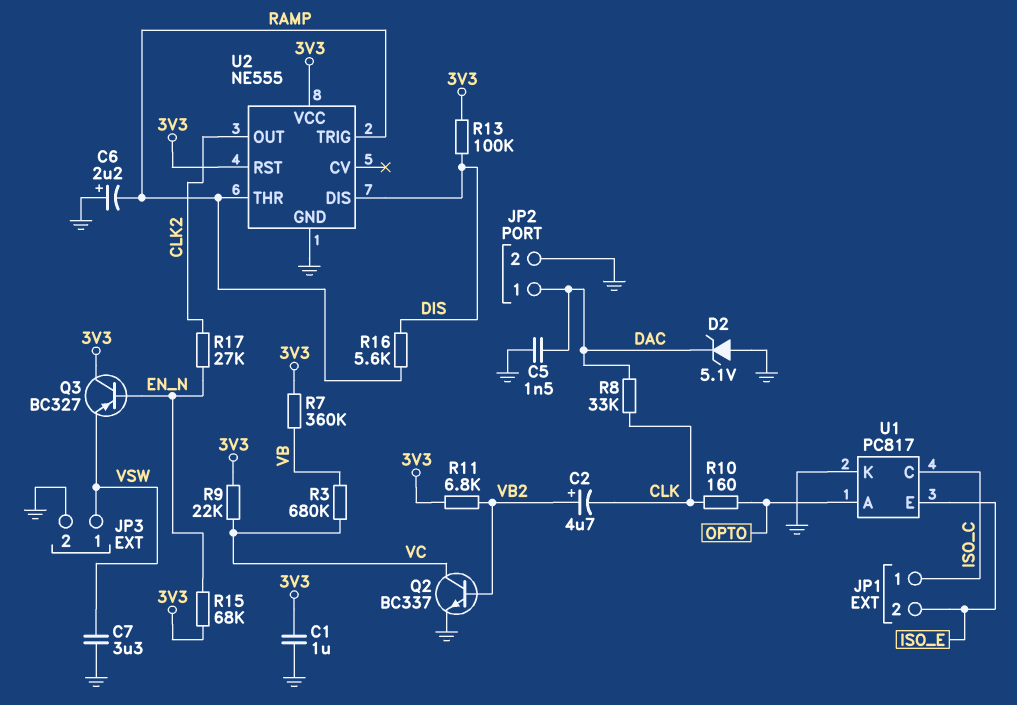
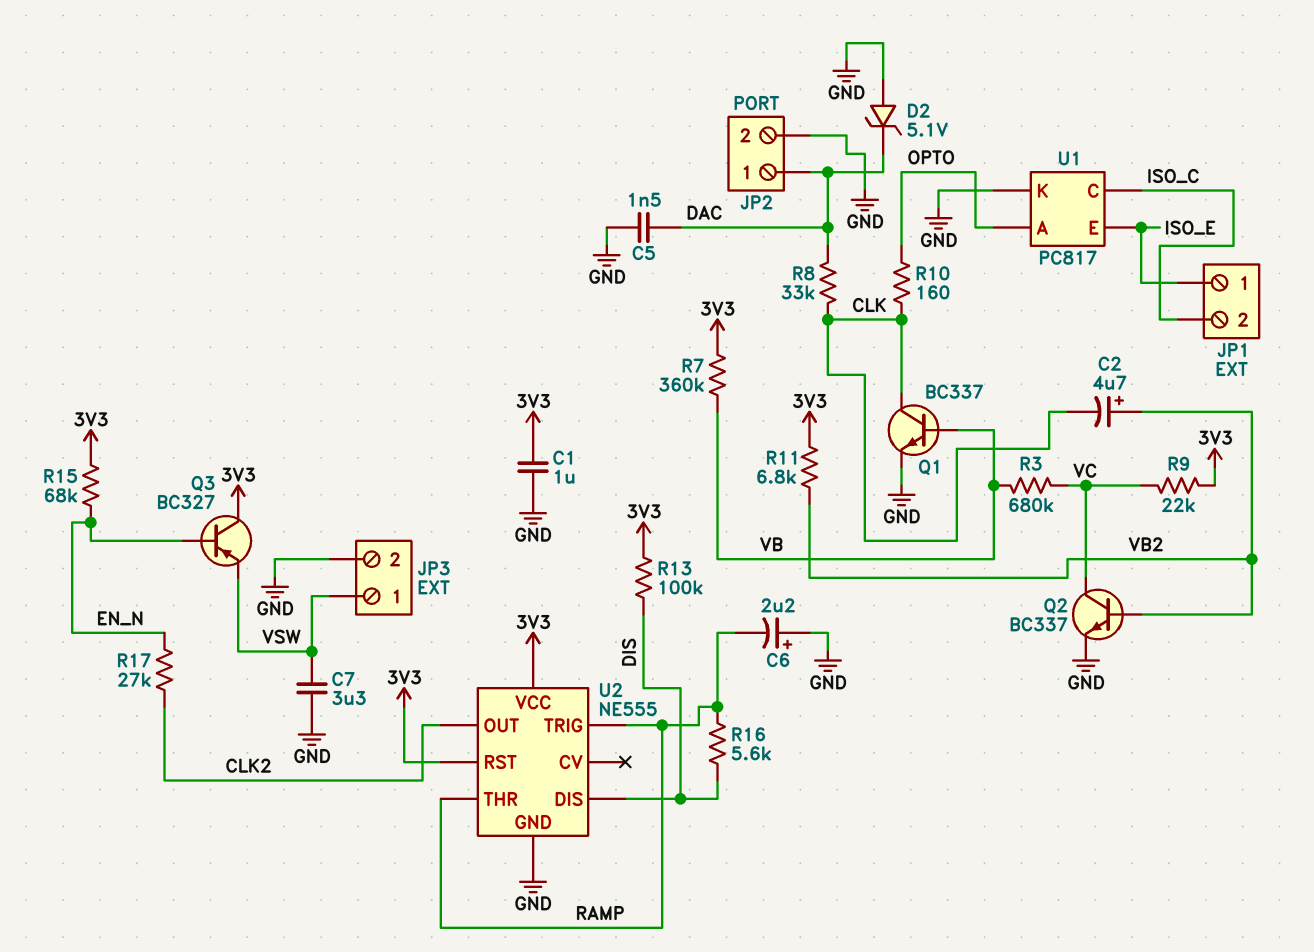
JP1 pin 1: ISO_C -> ISO_E
JP1 pin 2: ISO_E -> ISO_C
Q1: none -> NPN BC337 (B VB, C CLK, E GND)

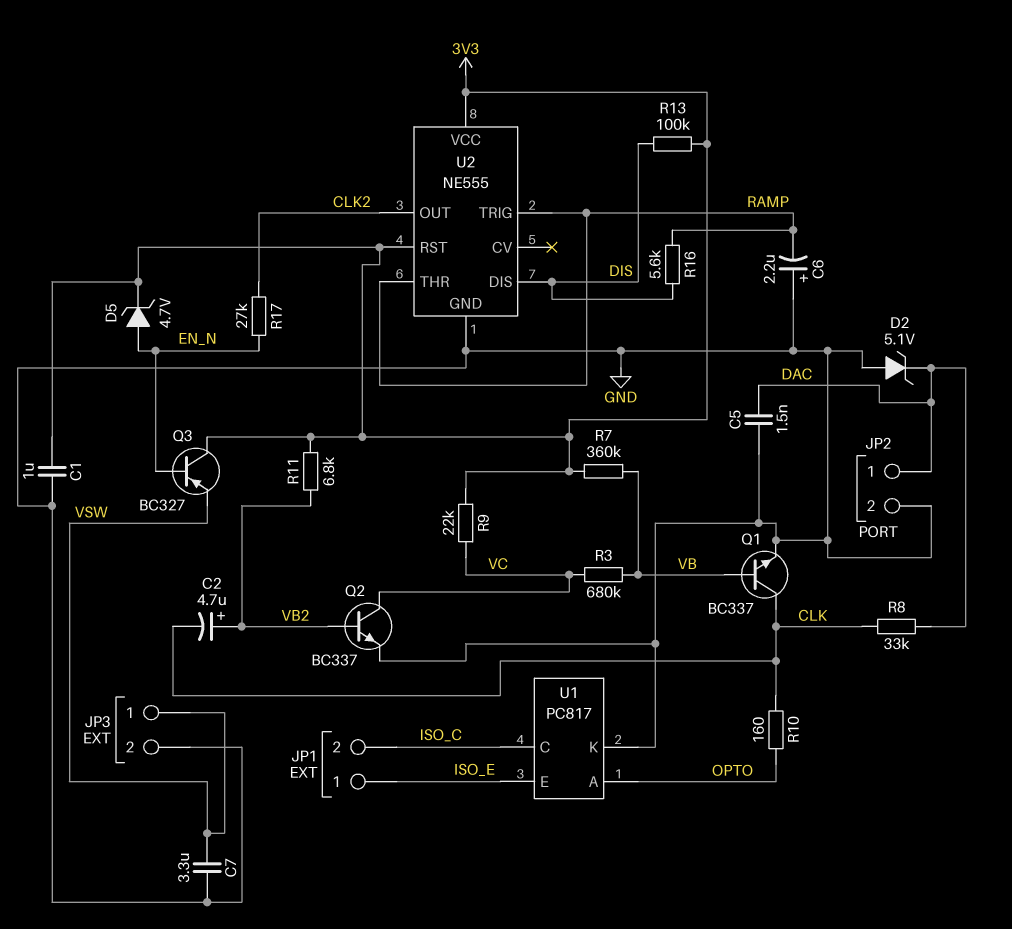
D5: none -> zener 4.7V (A EN_N, K 3V3)
R15: 68k (3V3, EN_N) -> none

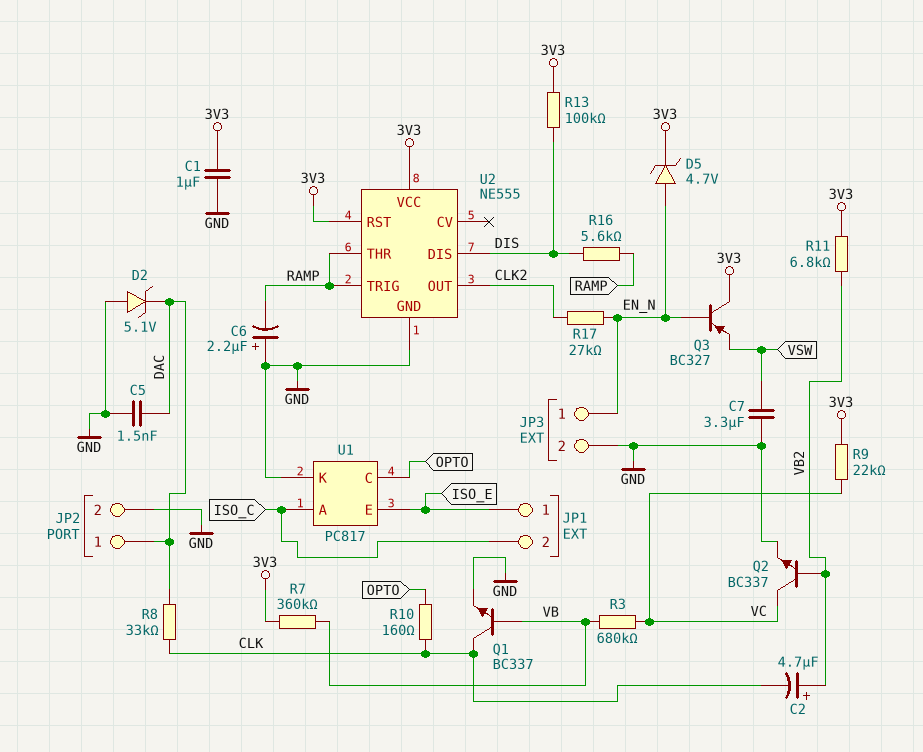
JP3 pin 1: VSW -> EN_N
U1 pin A: OPTO -> ISO_C
U1 pin C: ISO_C -> OPTO

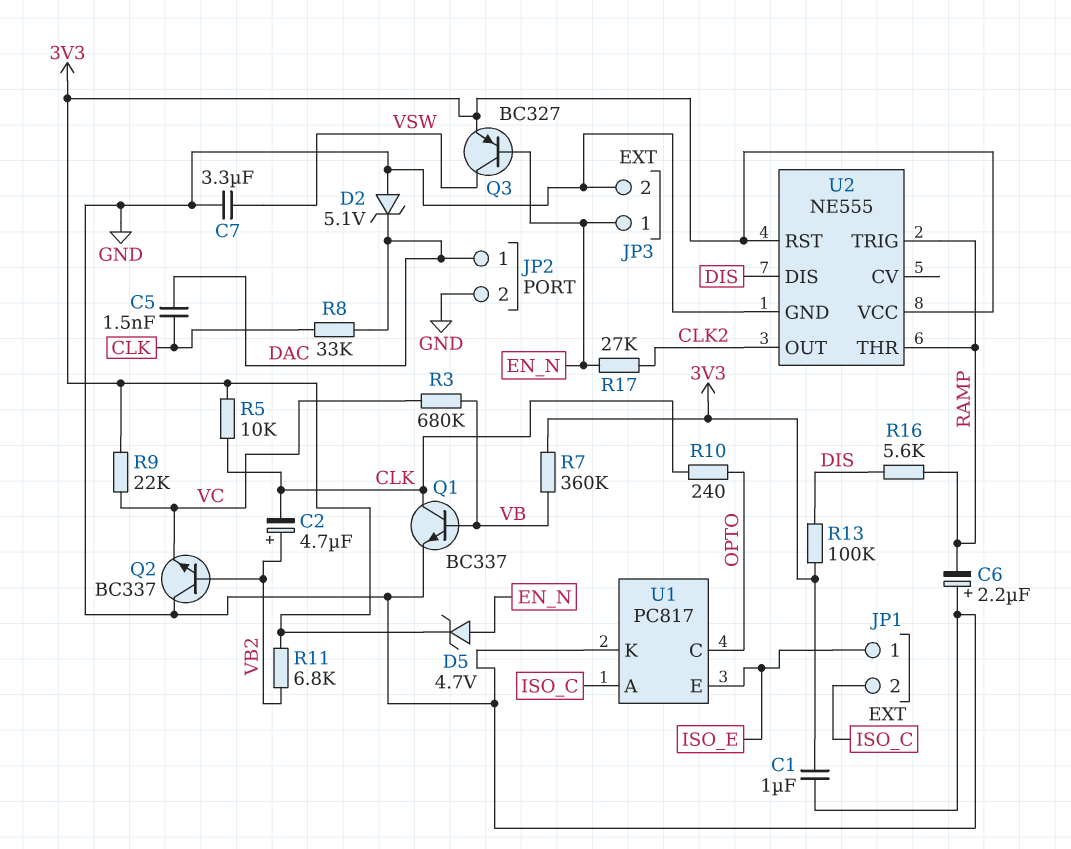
C5: 1.5nF (DAC, GND) -> 1.5nF (CLK, DAC)
Q2: NPN BC337 (B VB2, C VC, E GND) -> NPN BC337 (B VB2, C GND, E VC)
Q3: PNP BC327 (B EN_N, C 3V3, E VSW) -> PNP BC327 (B EN_N, C VSW, E 3V3)
R5: none -> 10k (3V3, CLK)
R10: 160 (CLK, OPTO) -> 240 (CLK, OPTO)

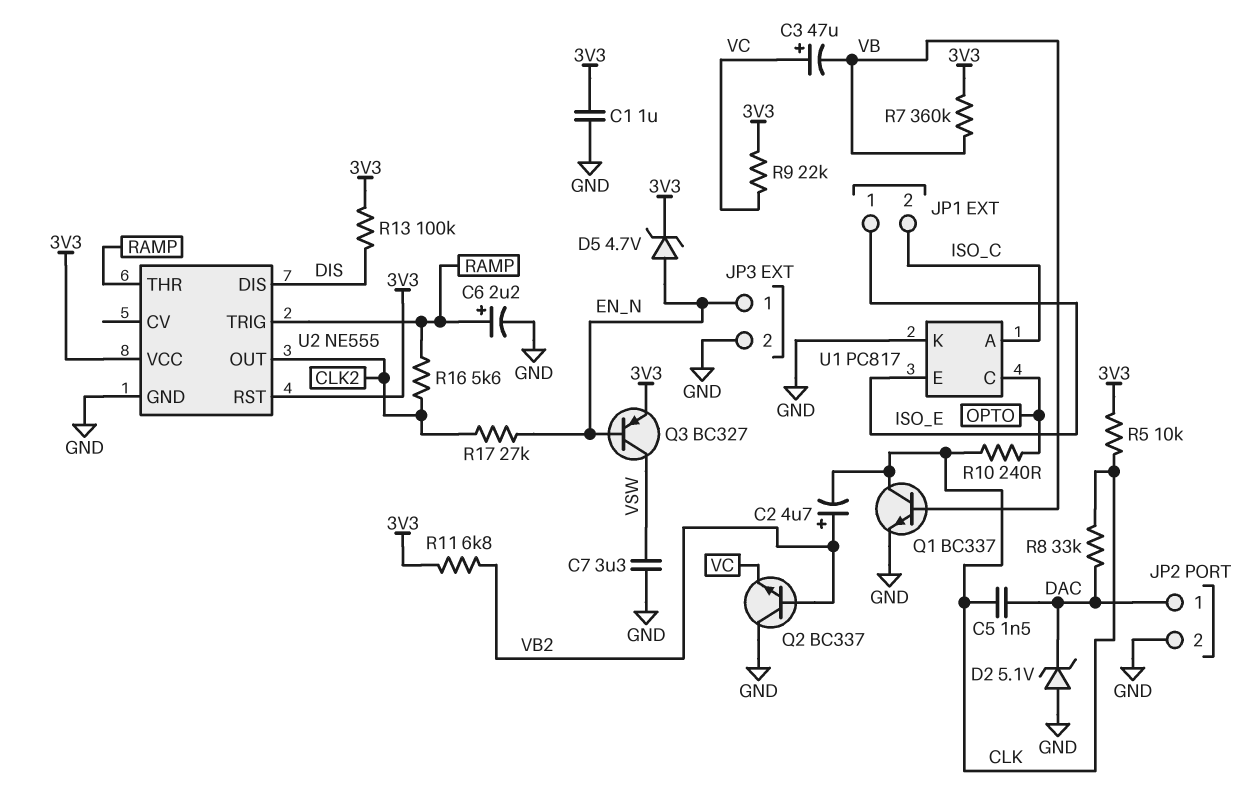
C3: none -> 47uF (plus VC, minus VB)
C6: 2.2uF (plus GND, minus RAMP) -> 2.2uF (plus RAMP, minus GND)
R3: 680k (VB, VC) -> none
R16: 5.6k (DIS, RAMP) -> 5.6k (CLK2, RAMP)

